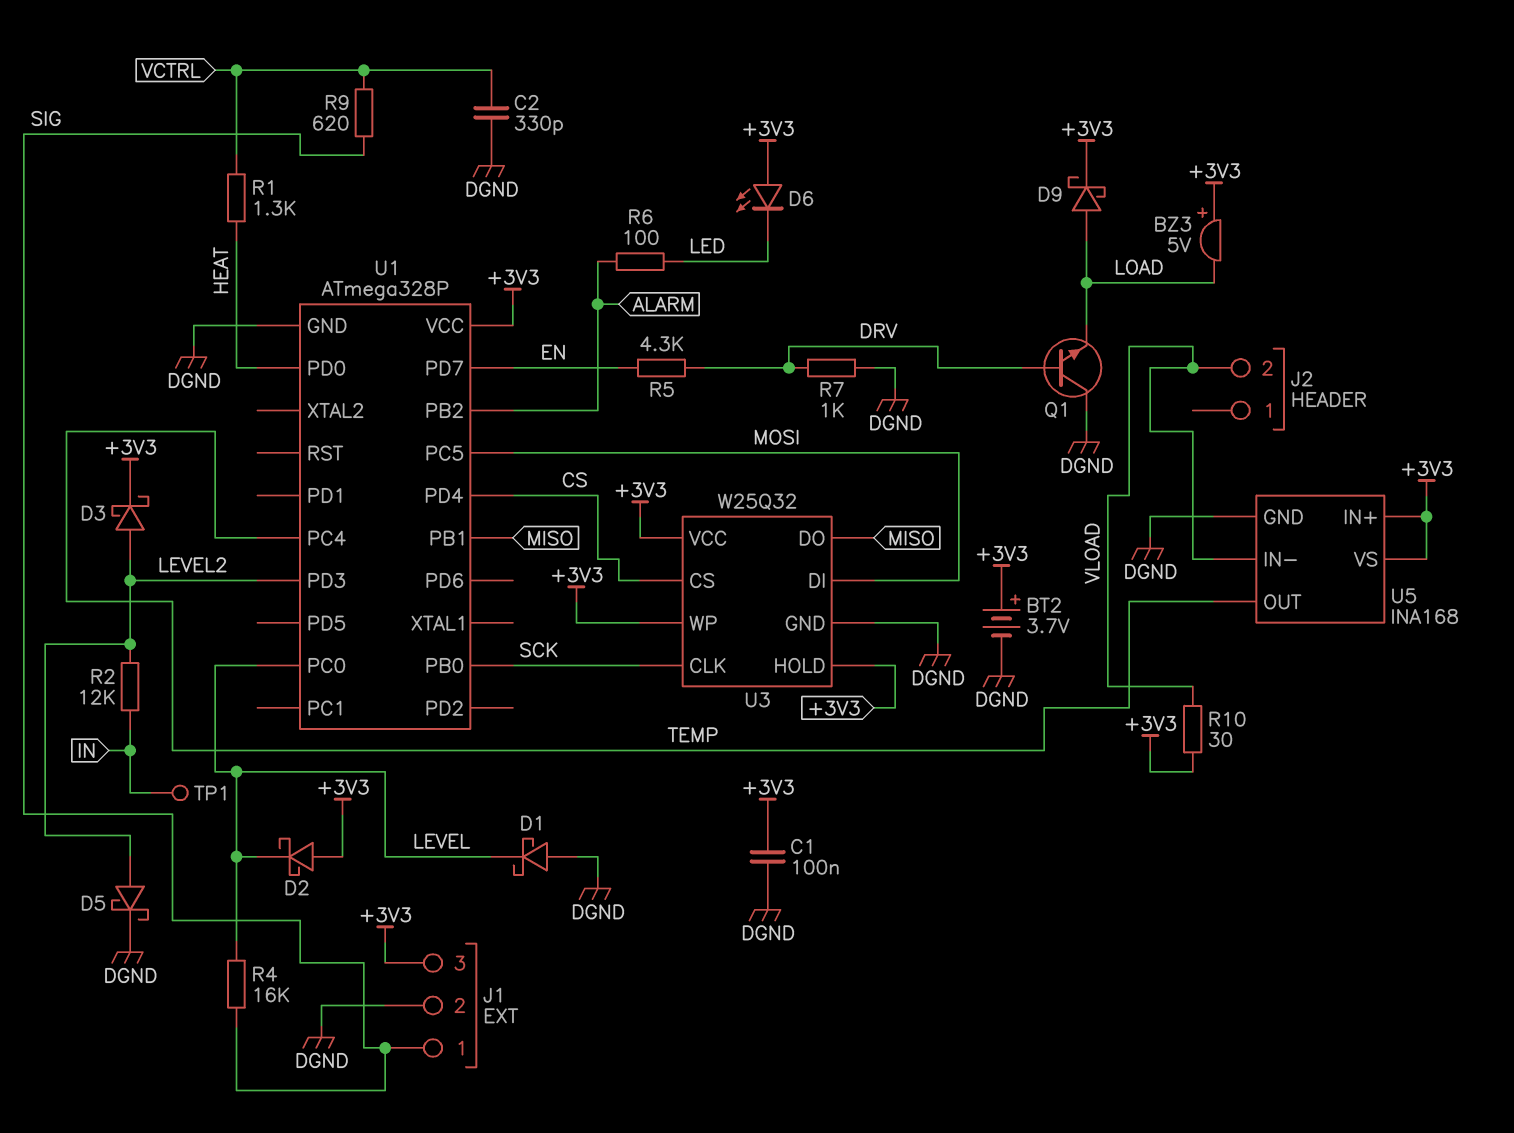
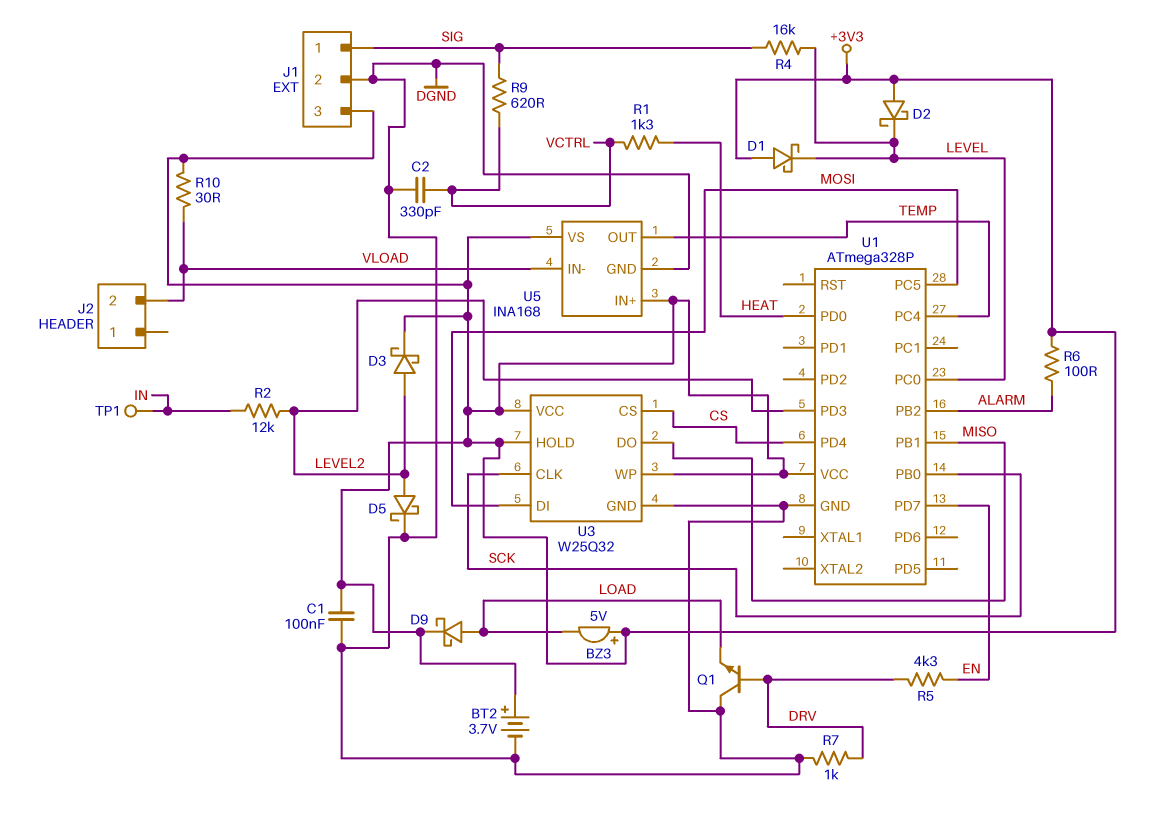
D1: schottky (A DGND, K LEVEL) -> schottky (A +3V3, K LEVEL)
D6: LED (A +3V3, K LED) -> none
R6: 100 (ALARM, LED) -> 100 (+3V3, ALARM)

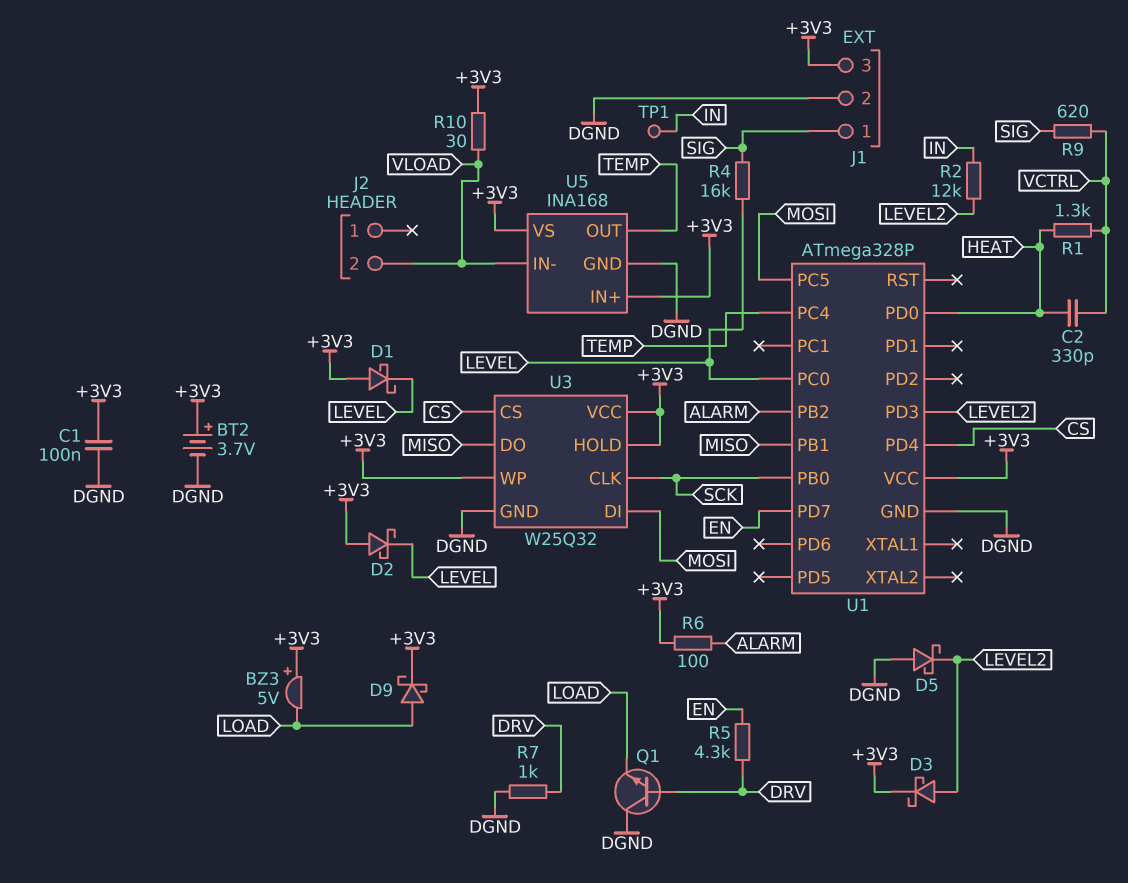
C2: 330pF (DGND, VCTRL) -> 330pF (HEAT, VCTRL)
D5: schottky (A LEVEL2, K DGND) -> schottky (A DGND, K LEVEL2)

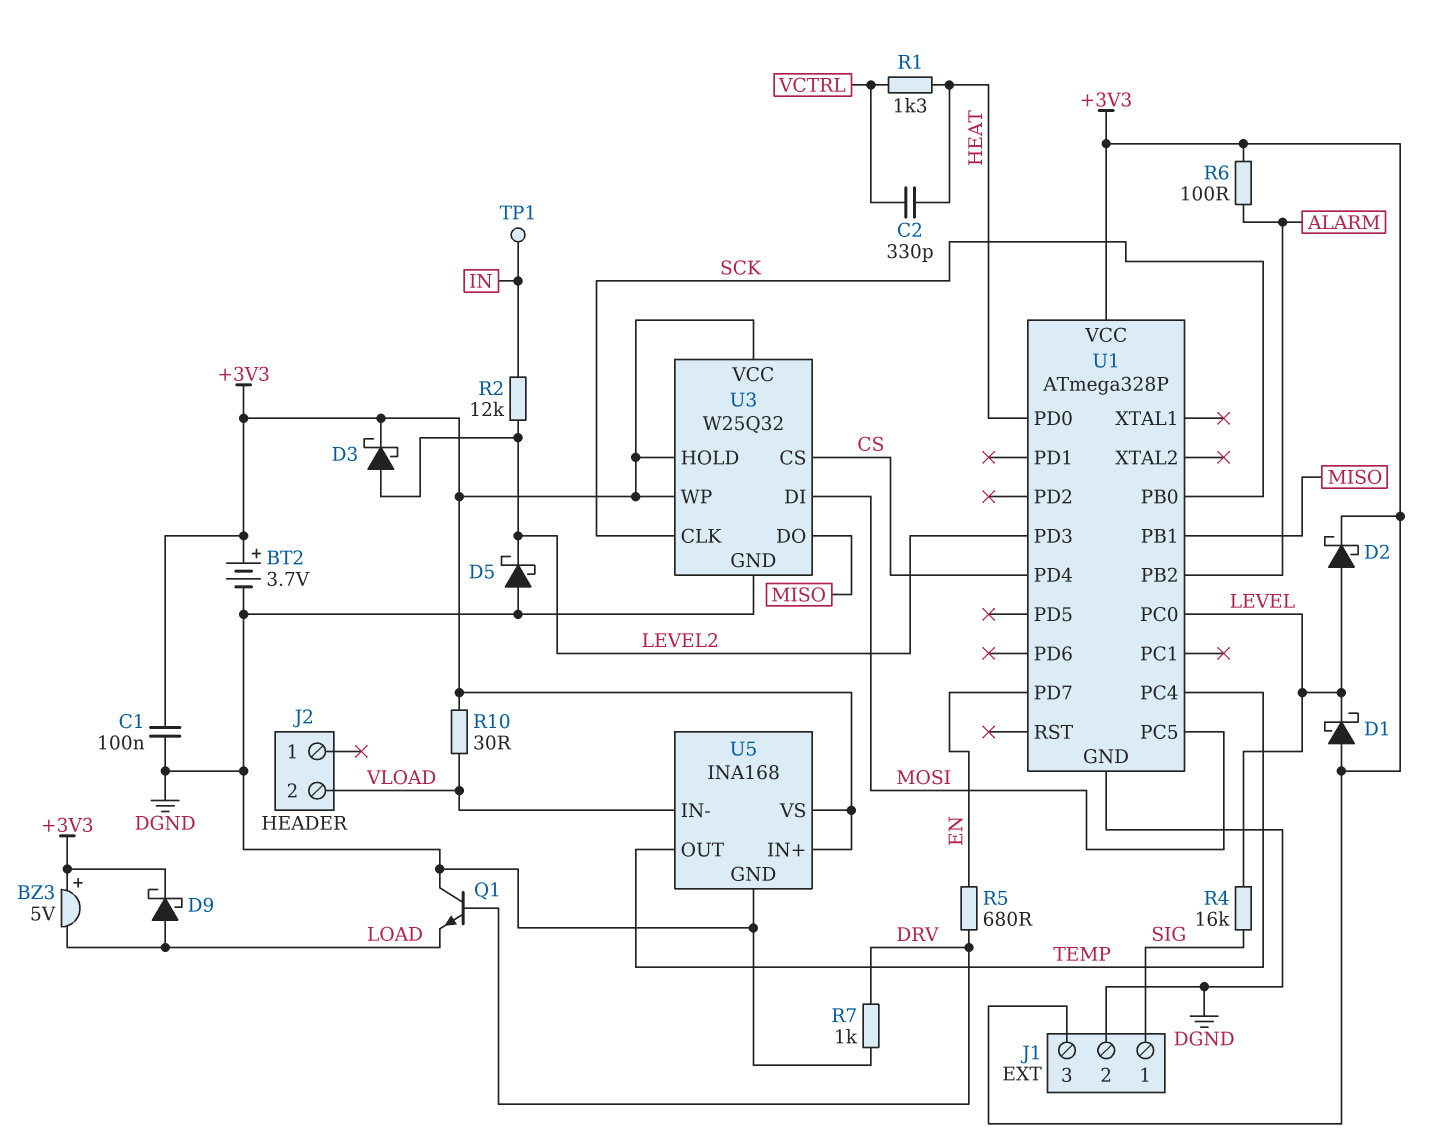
D2: schottky (A +3V3, K LEVEL) -> schottky (A LEVEL, K +3V3)
R5: 4.3k (DRV, EN) -> 680 (DRV, EN)
R9: 620 (SIG, VCTRL) -> none

